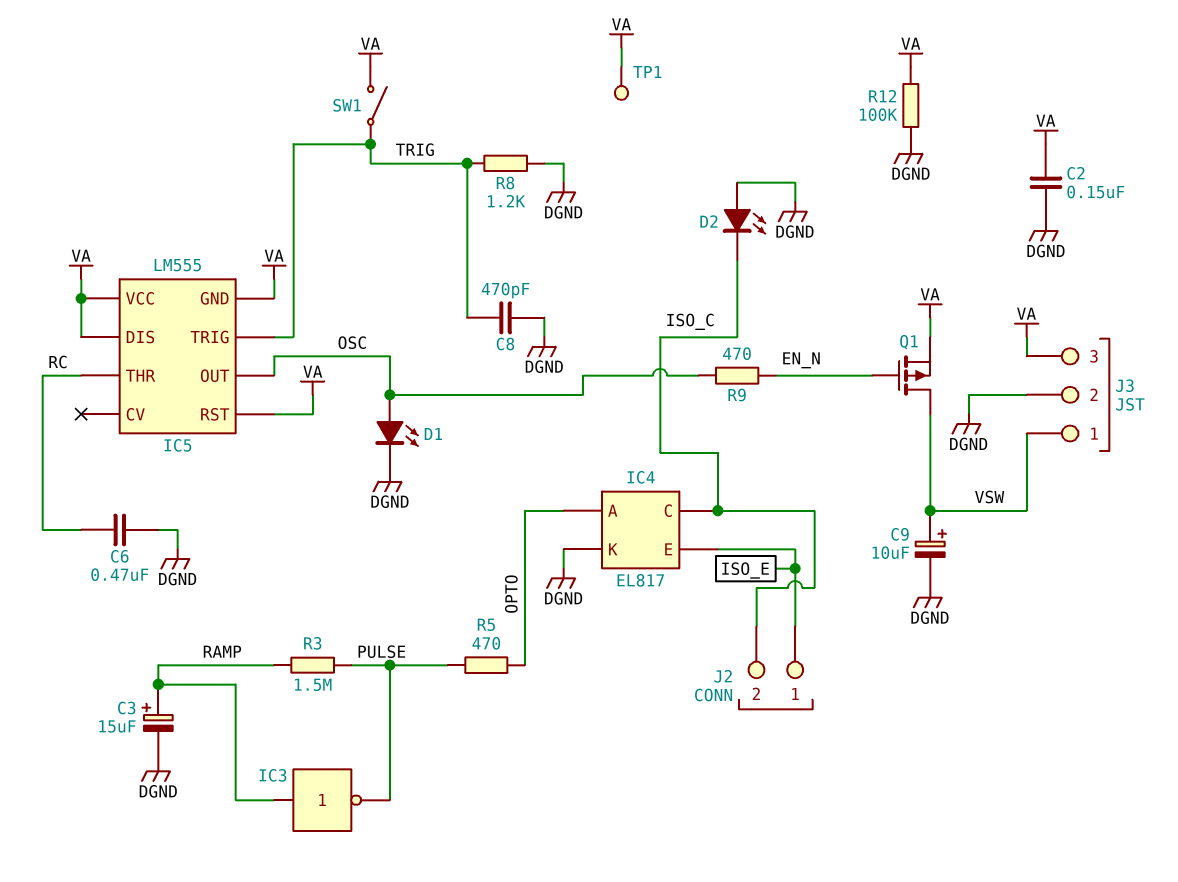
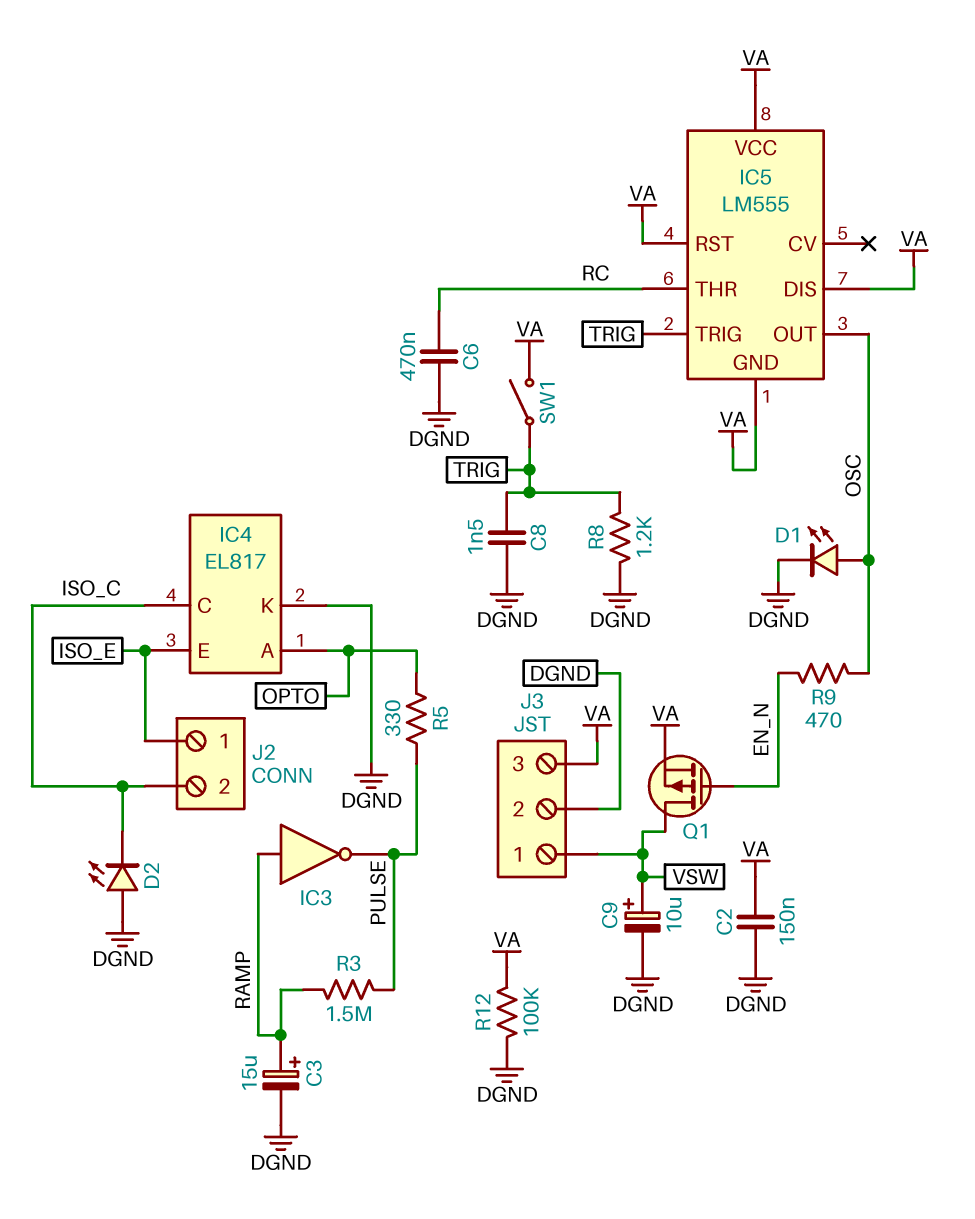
C8: 470pF (DGND, TRIG) -> 1.5nF (DGND, TRIG)
R5: 470 (OPTO, PULSE) -> 330 (OPTO, PULSE)
TP1: test point (VA) -> none

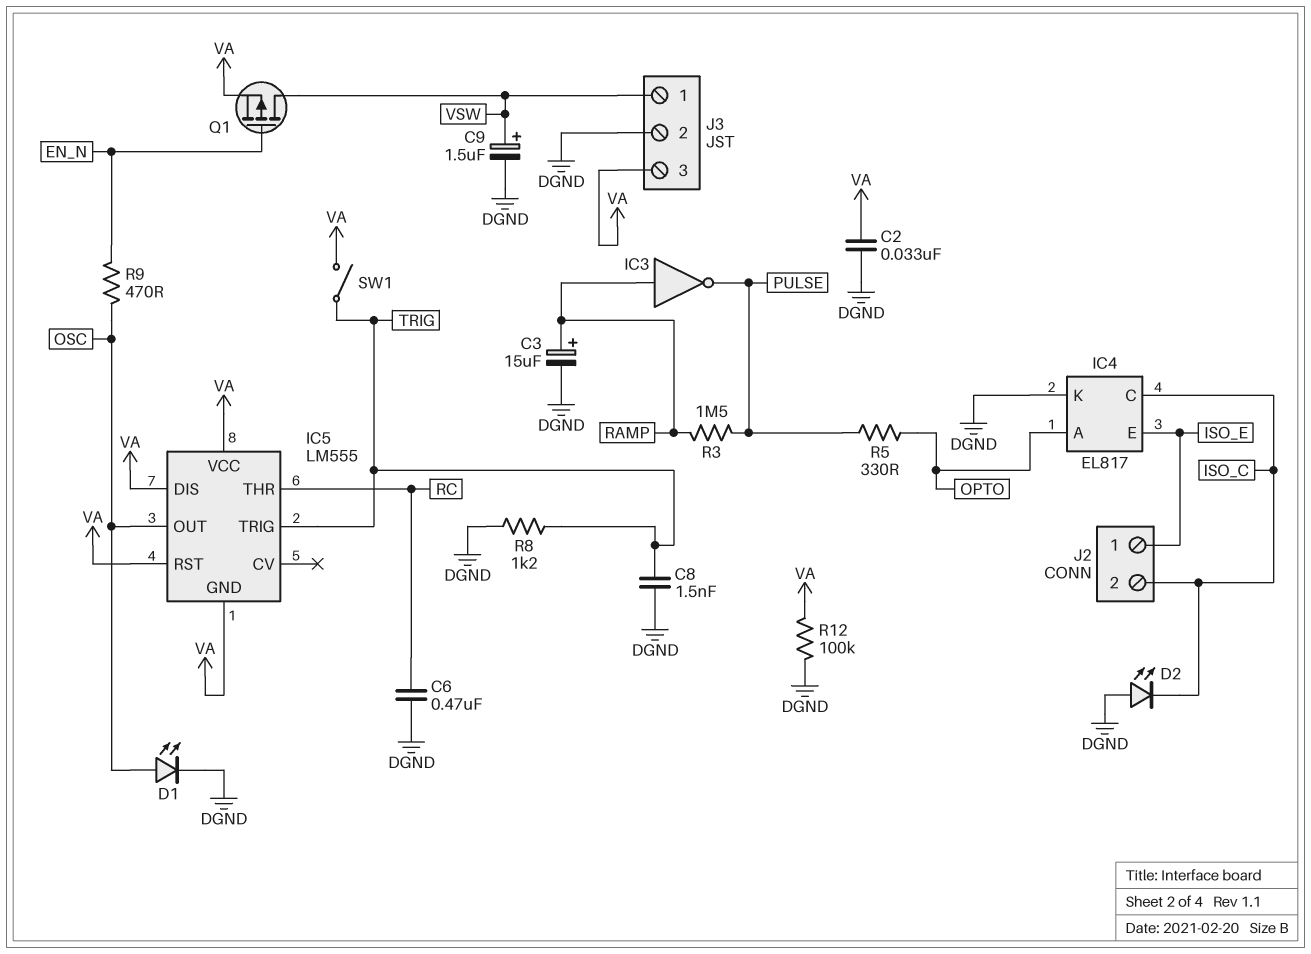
C2: 150nF (DGND, VA) -> 33nF (DGND, VA)
C9: 10uF (plus VSW, minus DGND) -> 1.5uF (plus VSW, minus DGND)

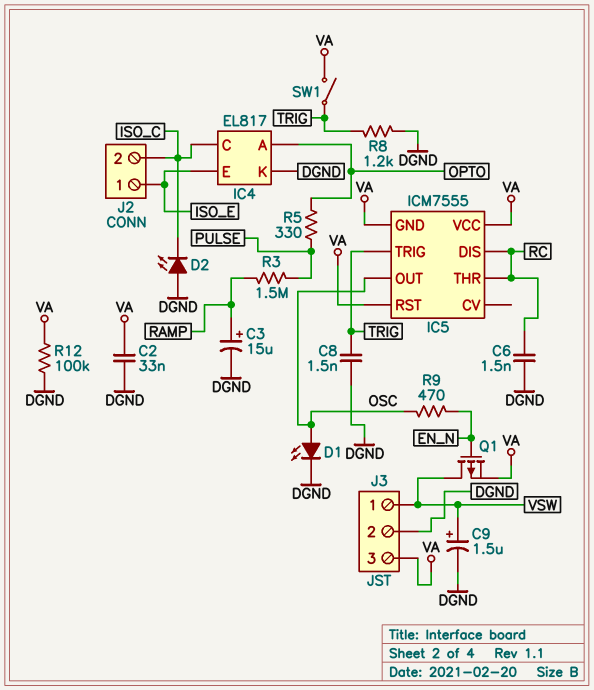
C6: 470nF (DGND, RC) -> 1.5nF (DGND, RC)
IC3: NOT (in RAMP, out PULSE) -> none
IC5: LM555 -> ICM7555
IC5 pin DIS: VA -> RC

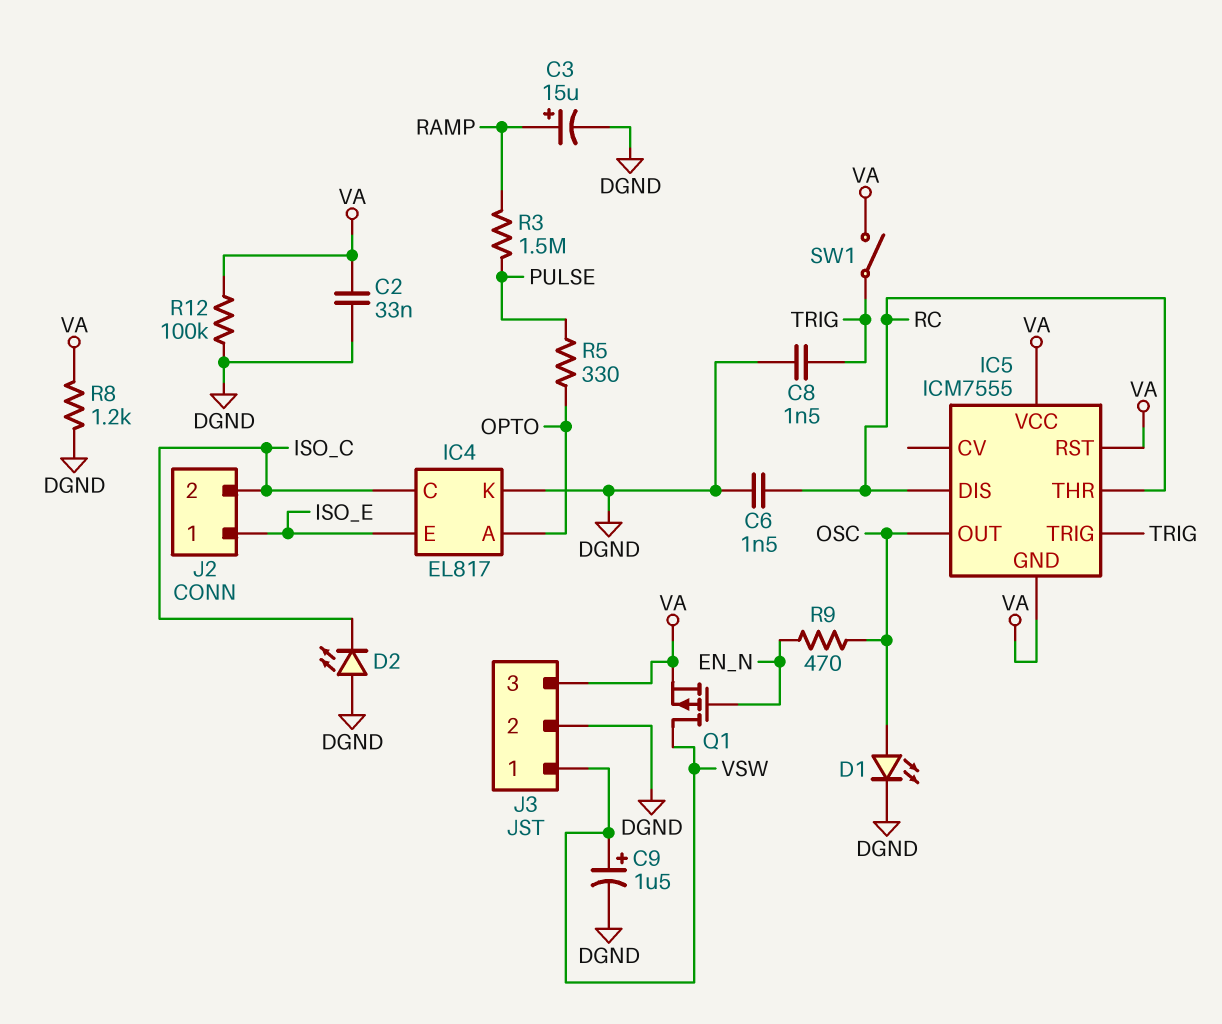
R8: 1.2k (DGND, TRIG) -> 1.2k (DGND, VA)

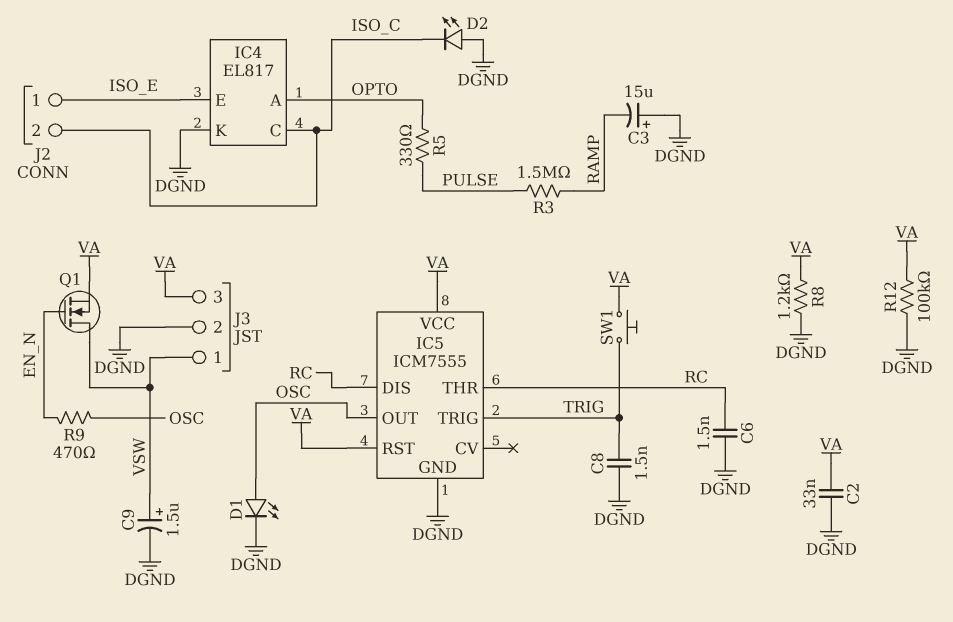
C3: 15uF (plus RAMP, minus DGND) -> 15uF (plus DGND, minus RAMP)
IC5 pin GND: VA -> DGND
Q1: PMOS (G EN_N, D VSW, S VA) -> NMOS (G EN_N, D VSW, S VA)
SW1: switch (TRIG, VA) -> button (TRIG, VA)

